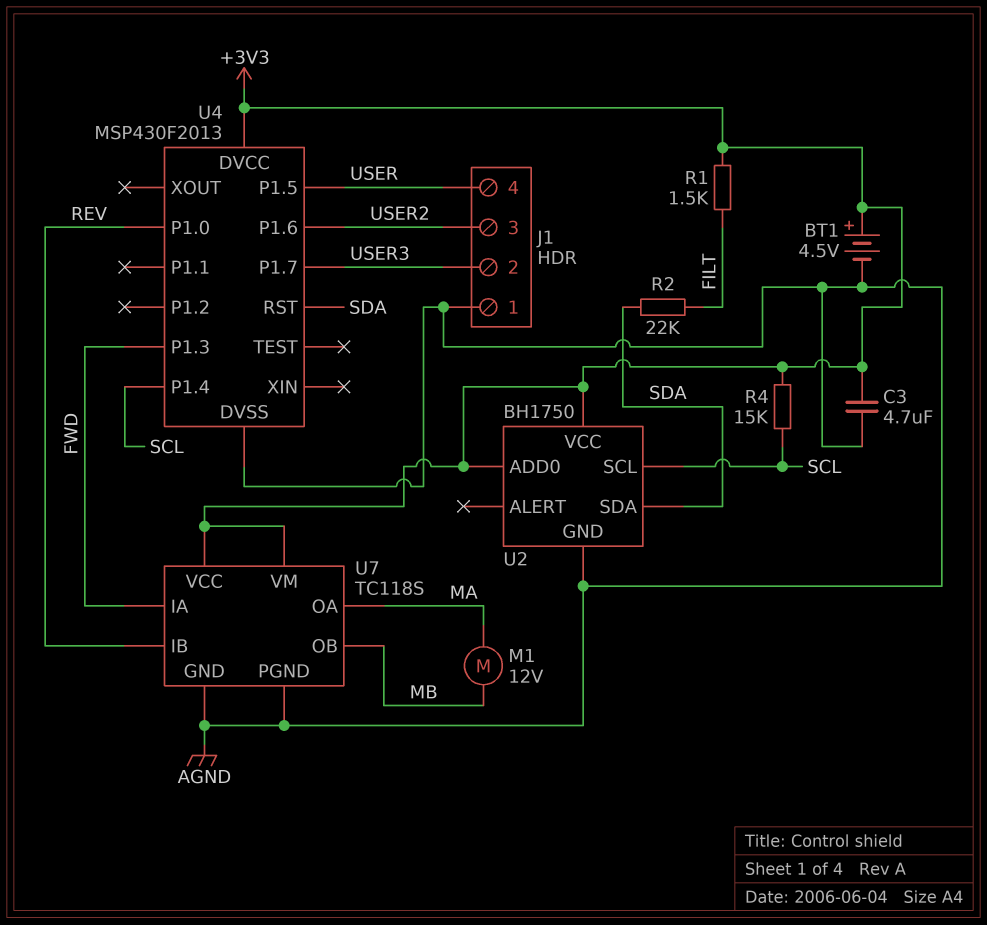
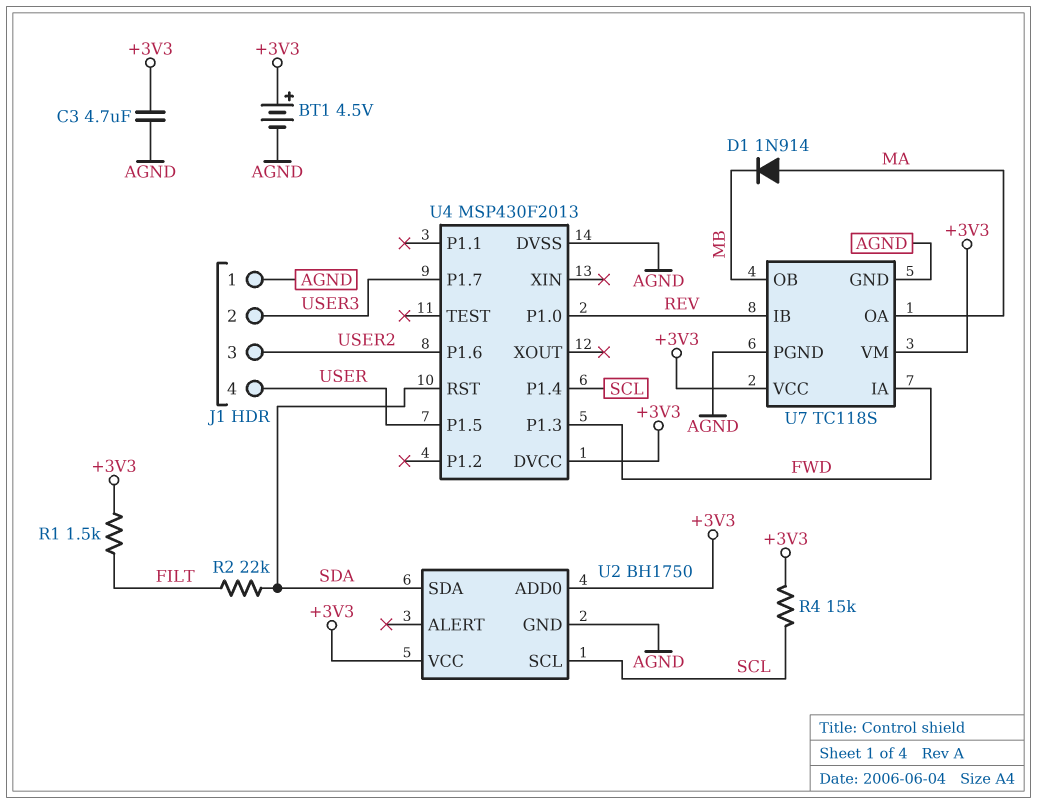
D1: none -> diode 1N914 (A MA, K MB)
M1: motor 12V (MA, MB) -> none

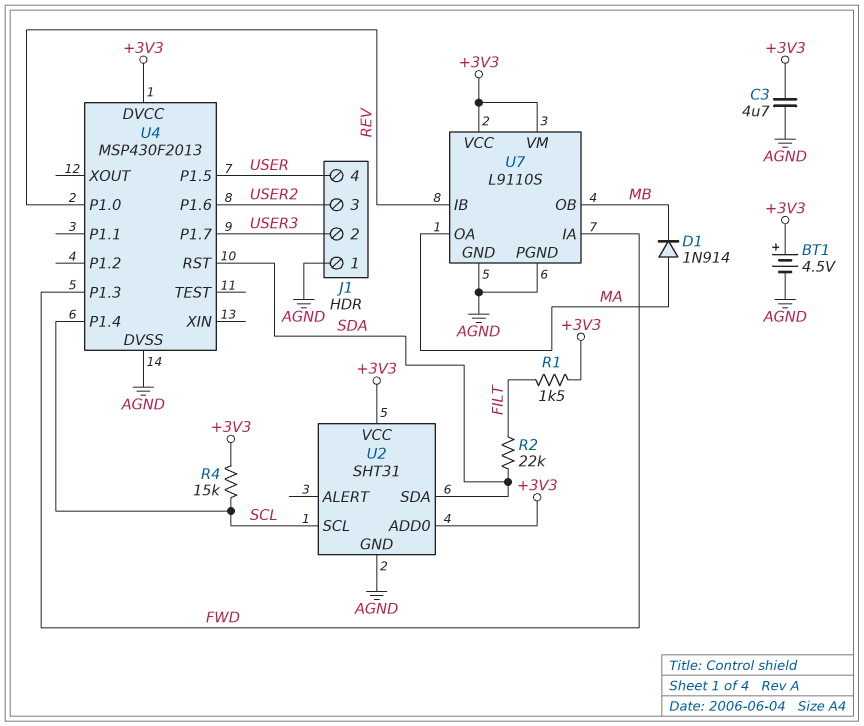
U2: BH1750 -> SHT31
U7: TC118S -> L9110S

